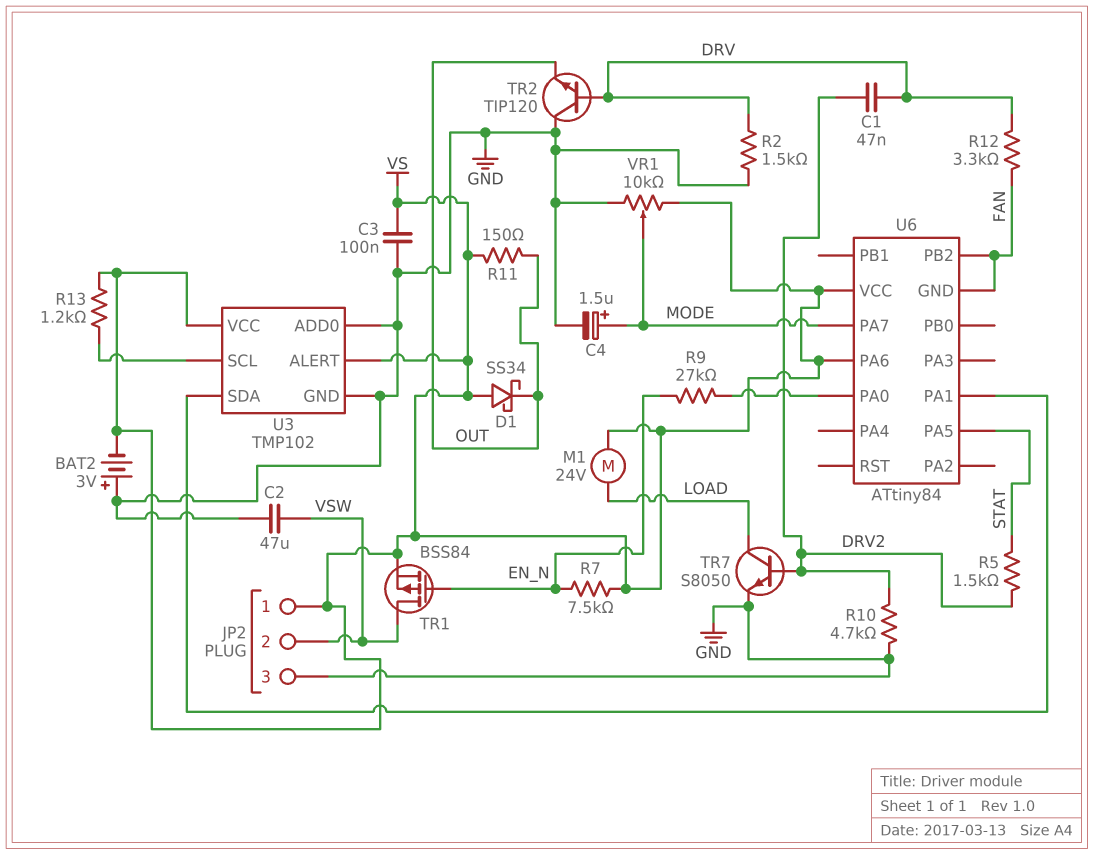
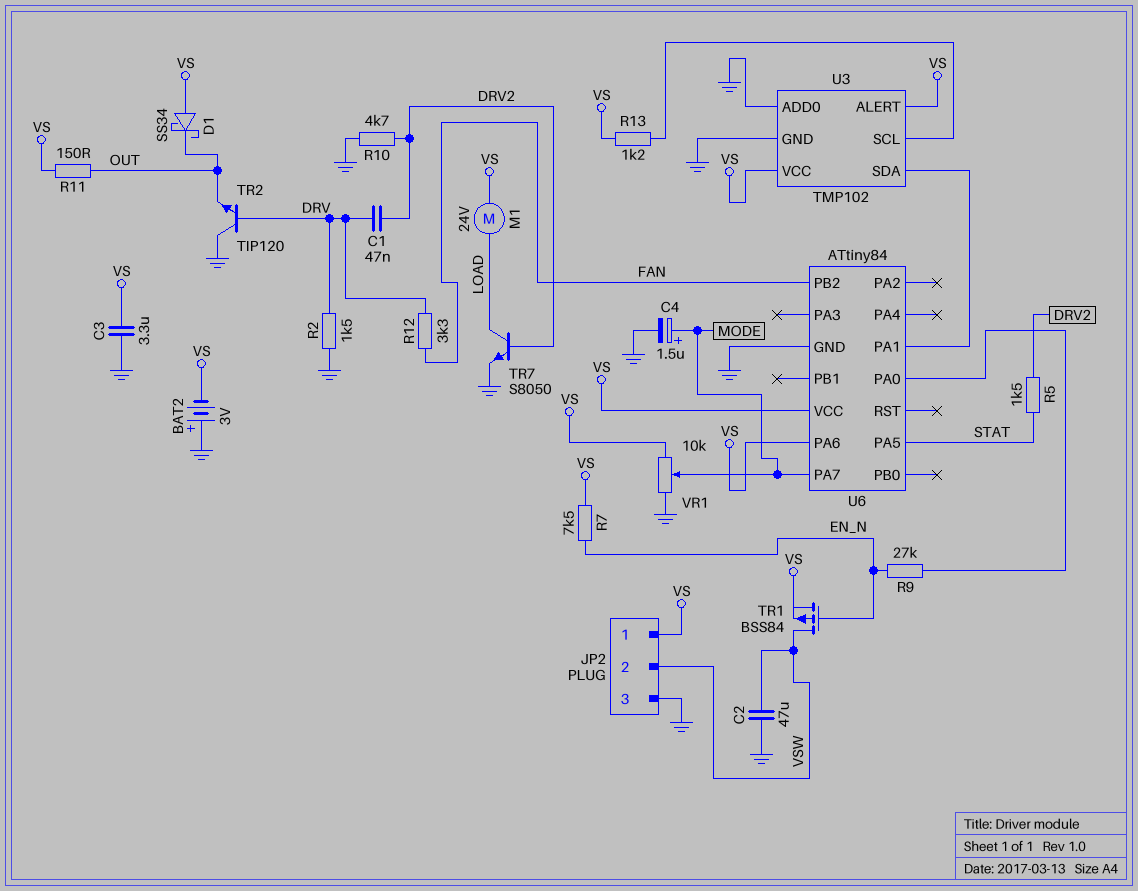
C3: 100nF (GND, VS) -> 3.3uF (GND, VS)
U6 pin GND: FAN -> GND

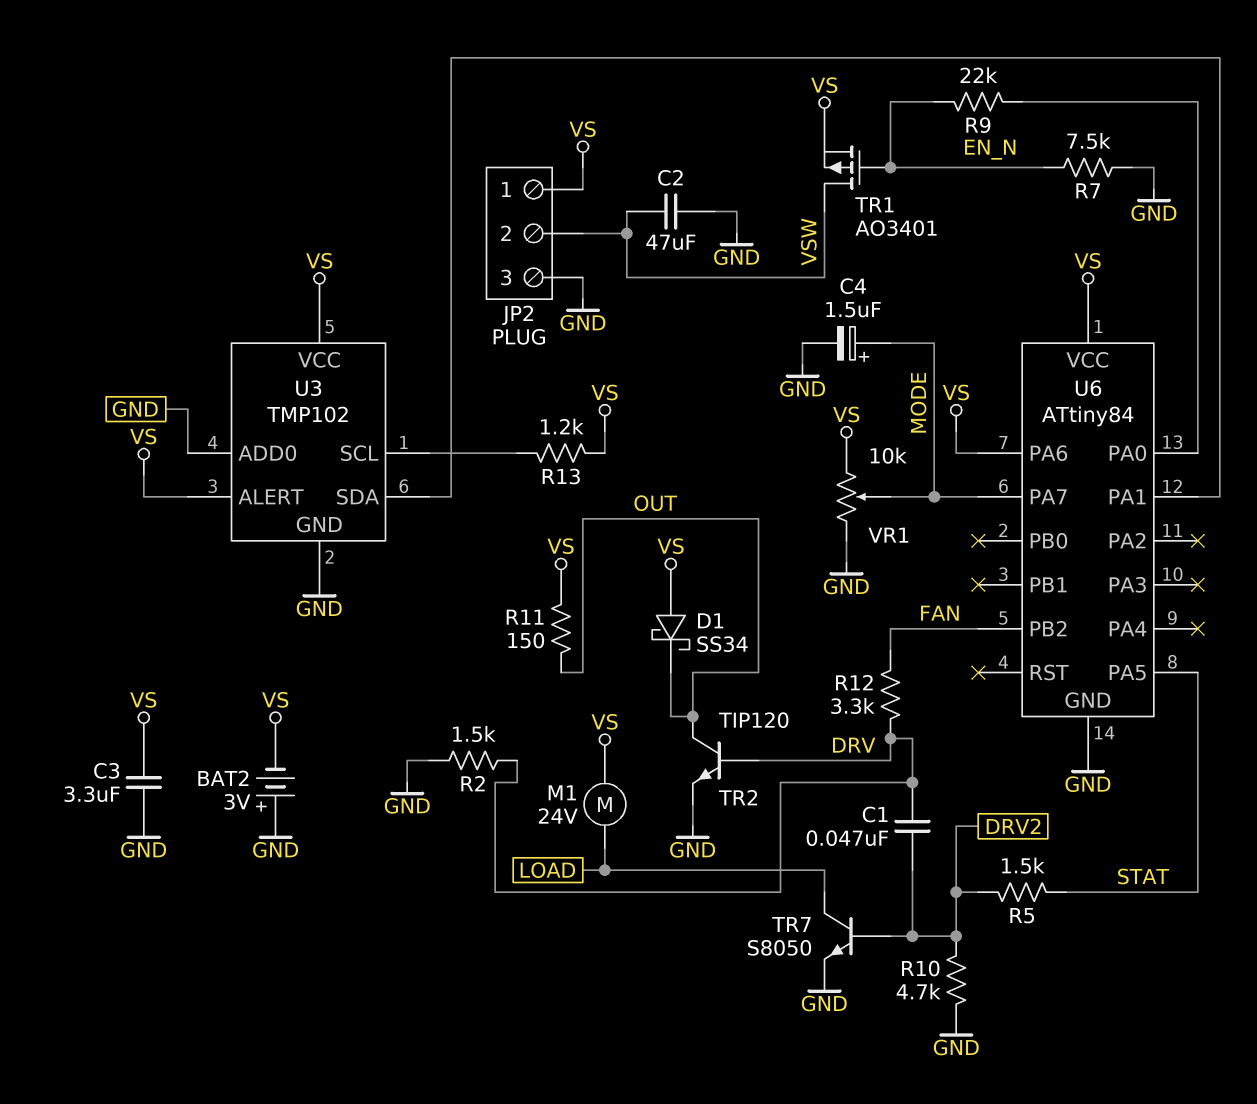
R7: 7.5k (EN_N, VS) -> 7.5k (EN_N, GND)
R9: 27k (EN_N, U6/PA0) -> 22k (EN_N, U6/PA0)
TR1: PMOS BSS84 (G EN_N, D VSW, S VS) -> PMOS AO3401 (G EN_N, D VSW, S VS)
TR2: NPN TIP120 (B DRV, C GND, E OUT) -> NPN TIP120 (B DRV, C OUT, E GND)

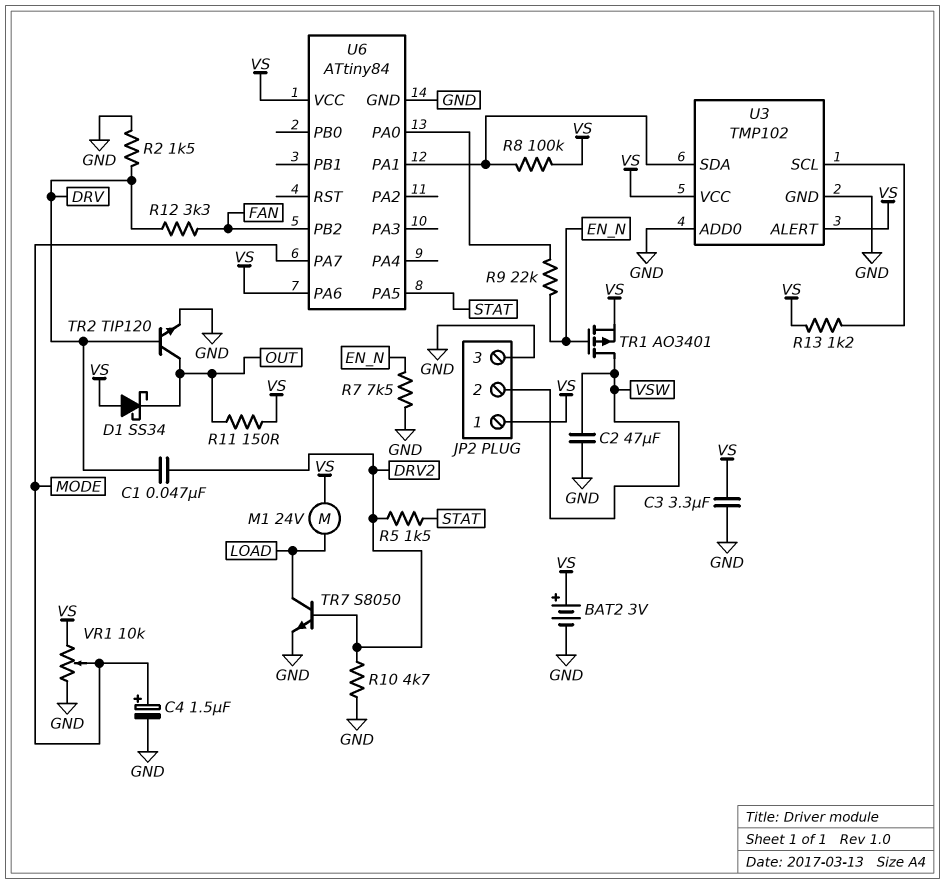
BAT2: 3V (plus GND, minus VS) -> 3V (plus VS, minus GND)
R8: none -> 100k (U3/SDA, VS)

